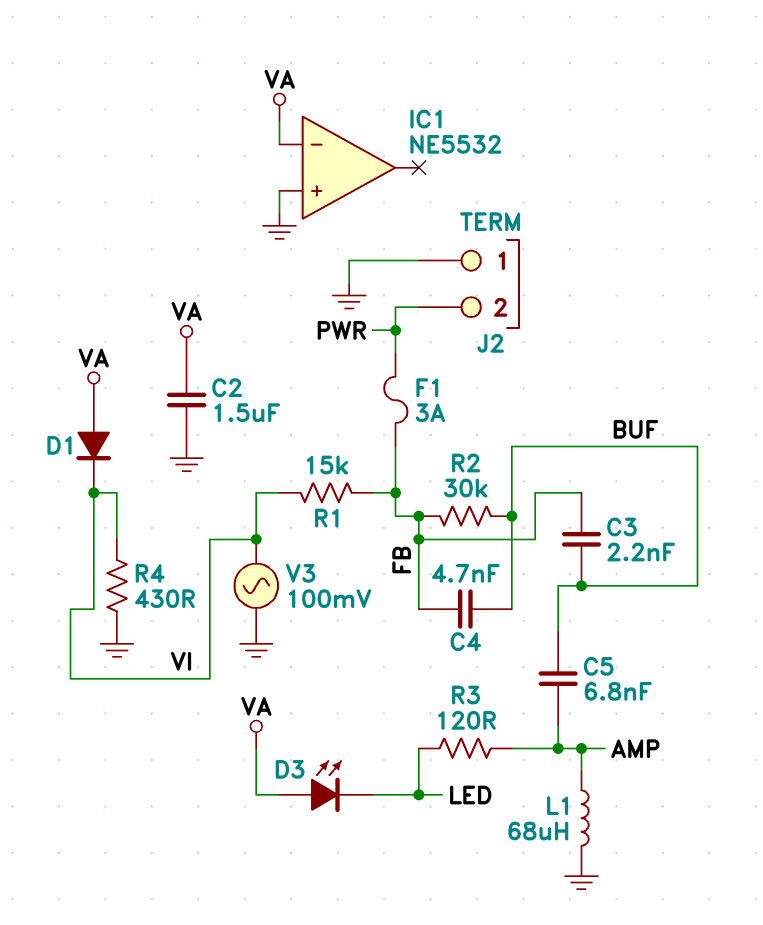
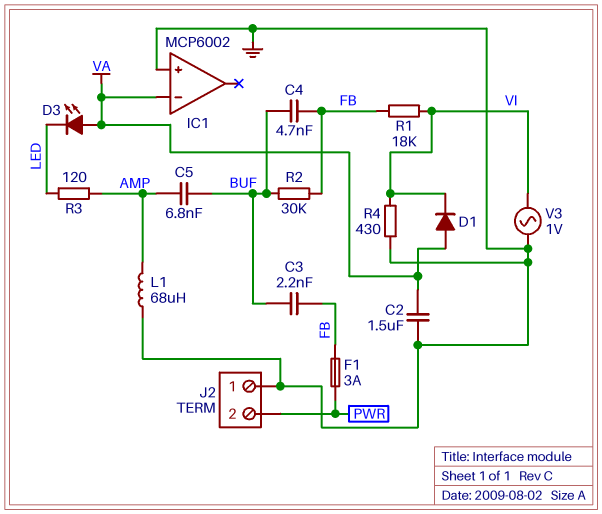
IC1: NE5532 -> MCP6002
R1: 15k (FB, VI) -> 18k (FB, VI)
V3: AC 100mV (GND, VI) -> AC 1V (GND, VI)

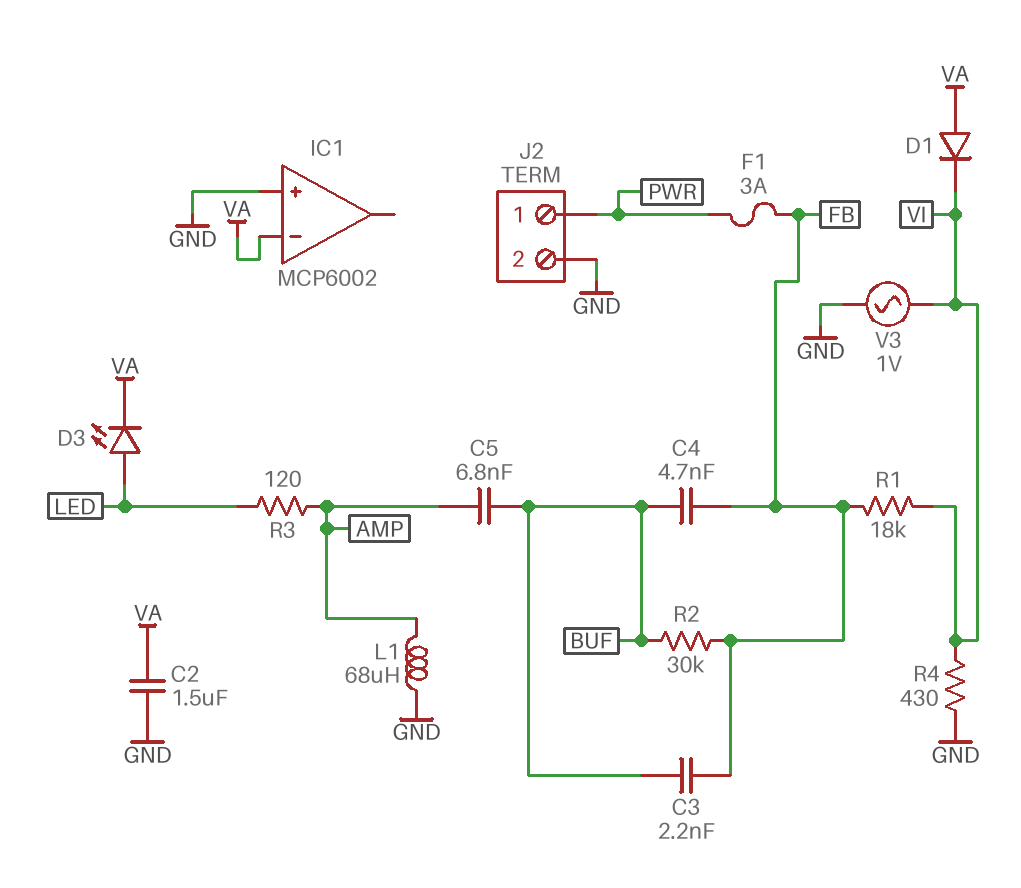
D3: LED (A VA, K LED) -> LED (A LED, K VA)
J2 pin 1: GND -> PWR
J2 pin 2: PWR -> GND

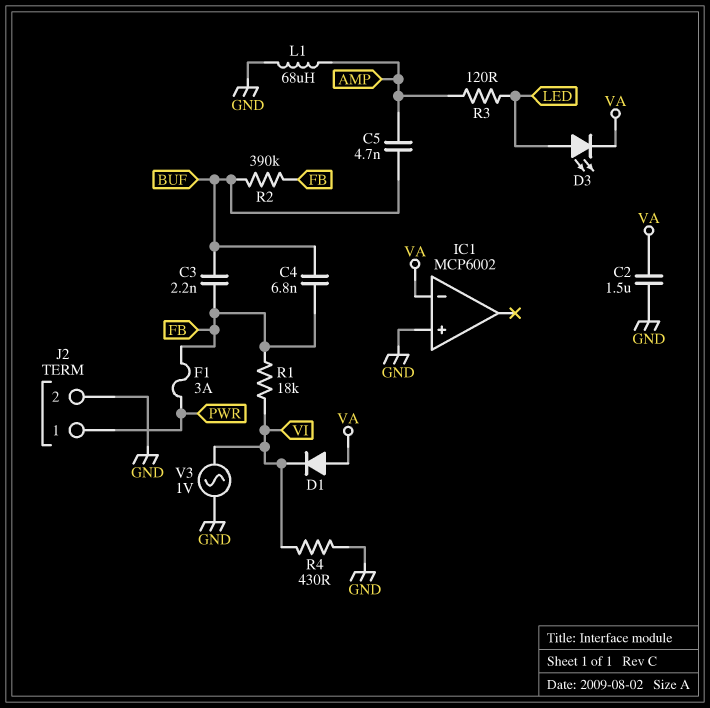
C4: 4.7nF (BUF, FB) -> 6.8nF (BUF, FB)
C5: 6.8nF (AMP, BUF) -> 4.7nF (AMP, BUF)
R2: 30k (BUF, FB) -> 390k (BUF, FB)

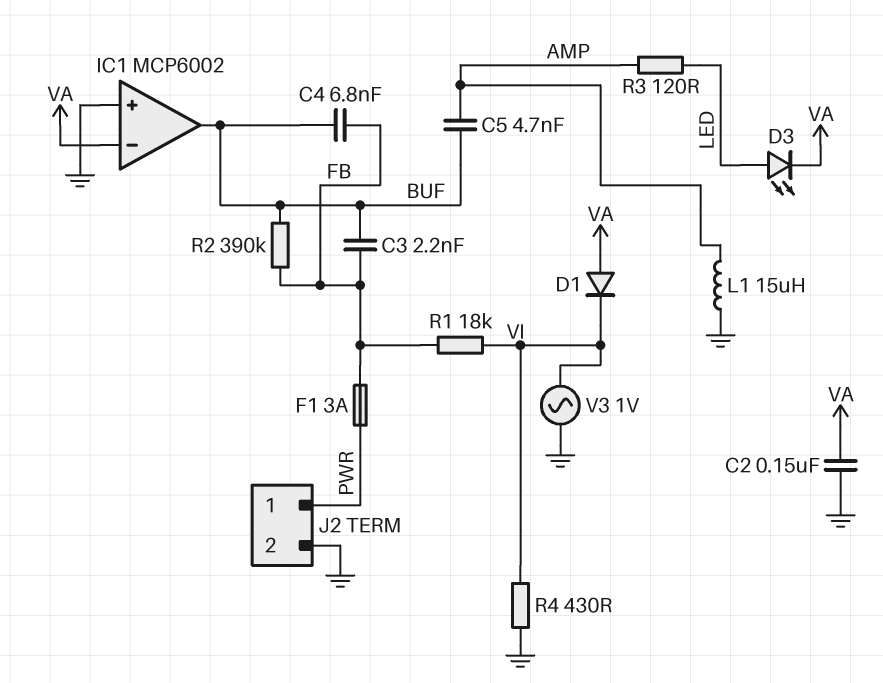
C2: 1.5uF (GND, VA) -> 150nF (GND, VA)
IC1 pin out: none -> BUF
L1: 68uH (AMP, GND) -> 15uH (AMP, GND)

